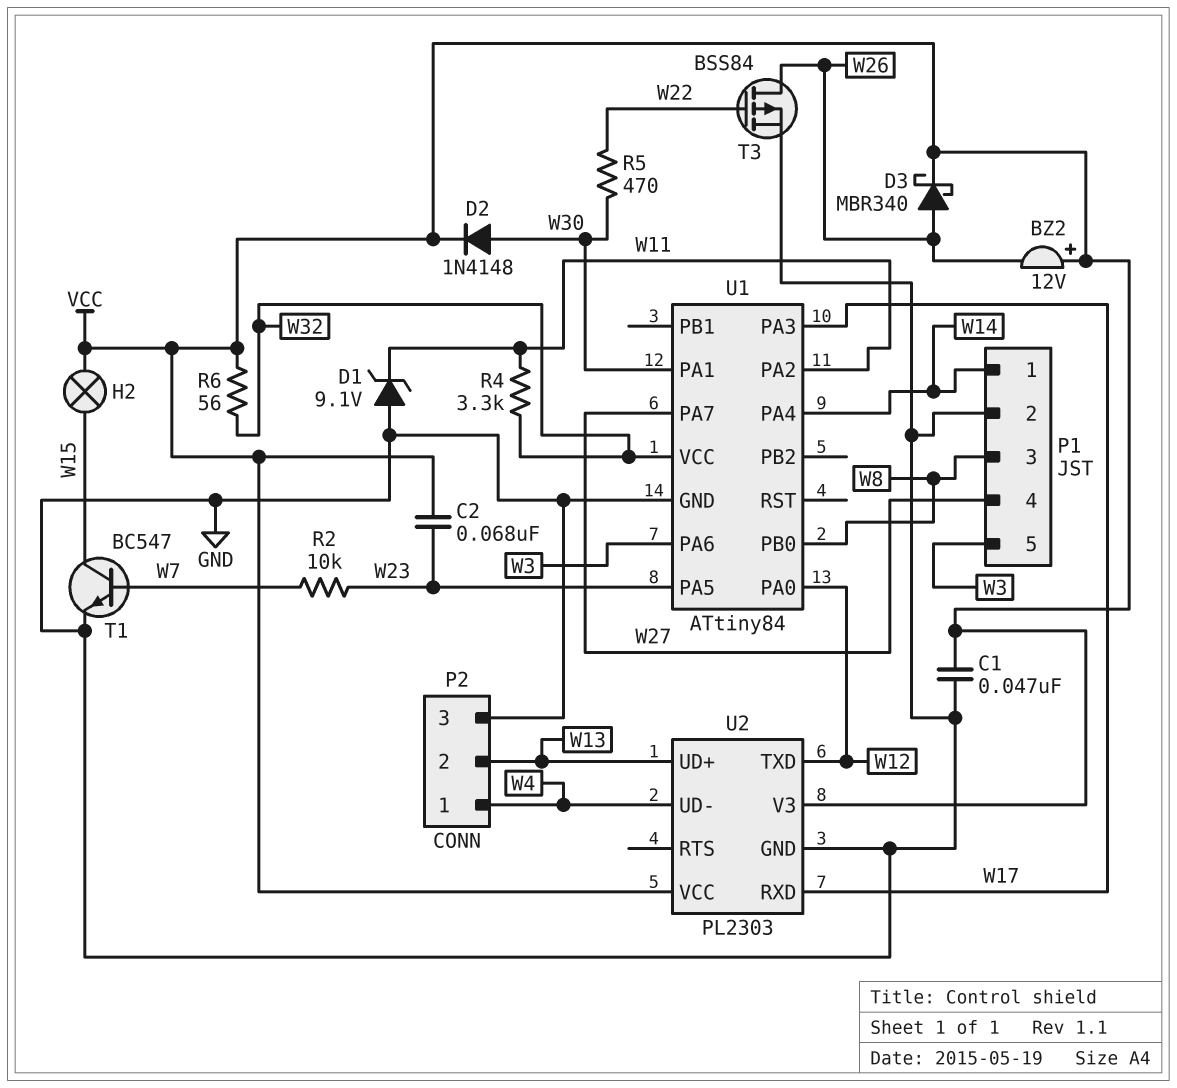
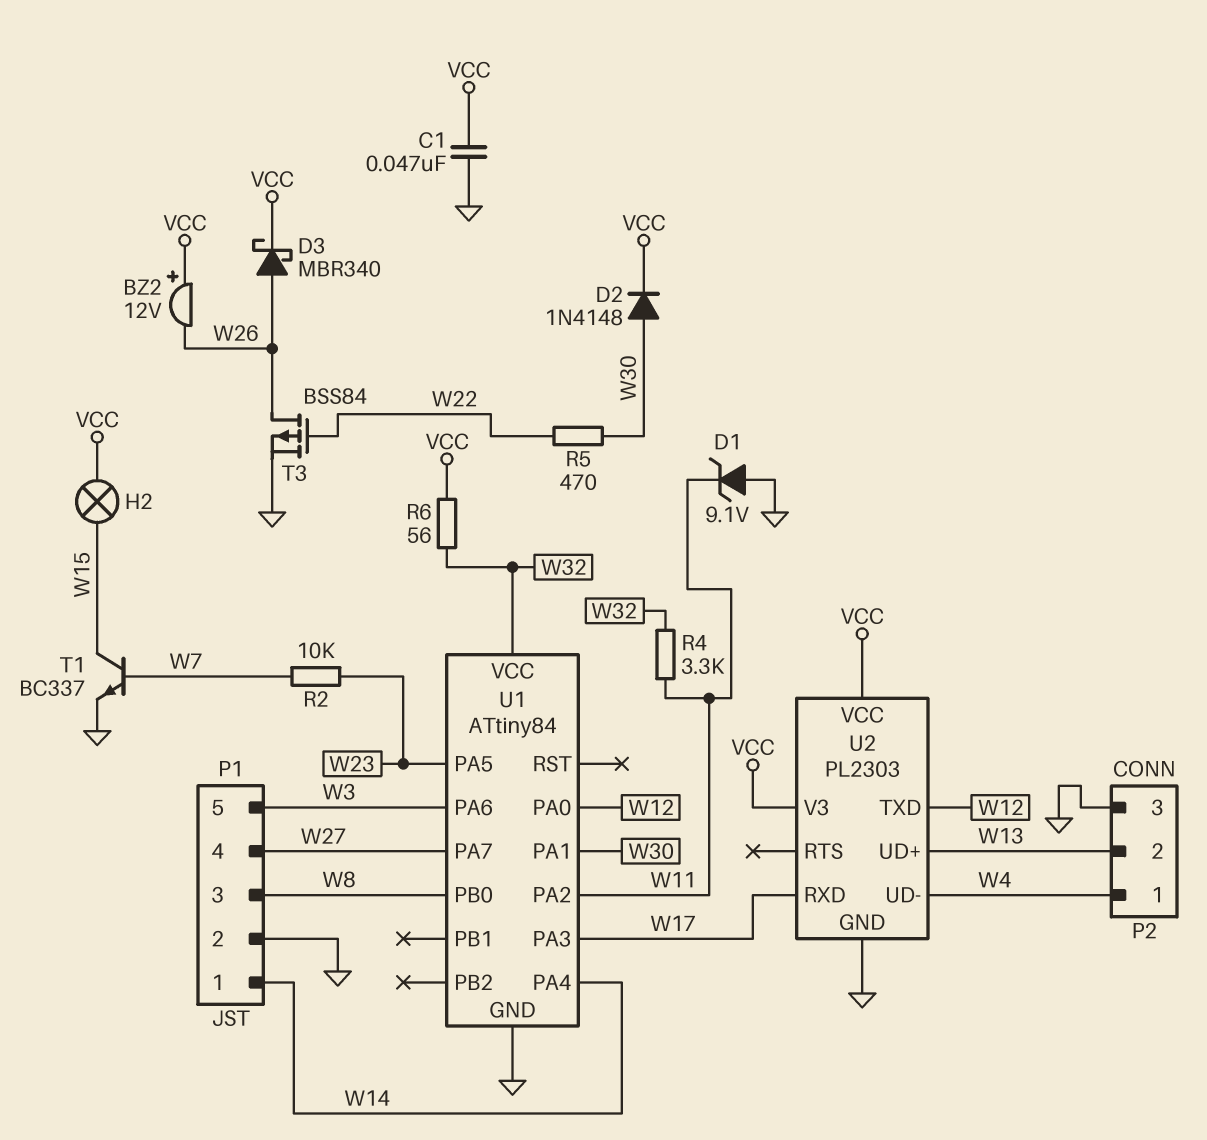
C2: 68nF (VCC, W23) -> none
T1: NPN BC547 (B W7, C W15, E GND) -> NPN BC337 (B W7, C W15, E GND)

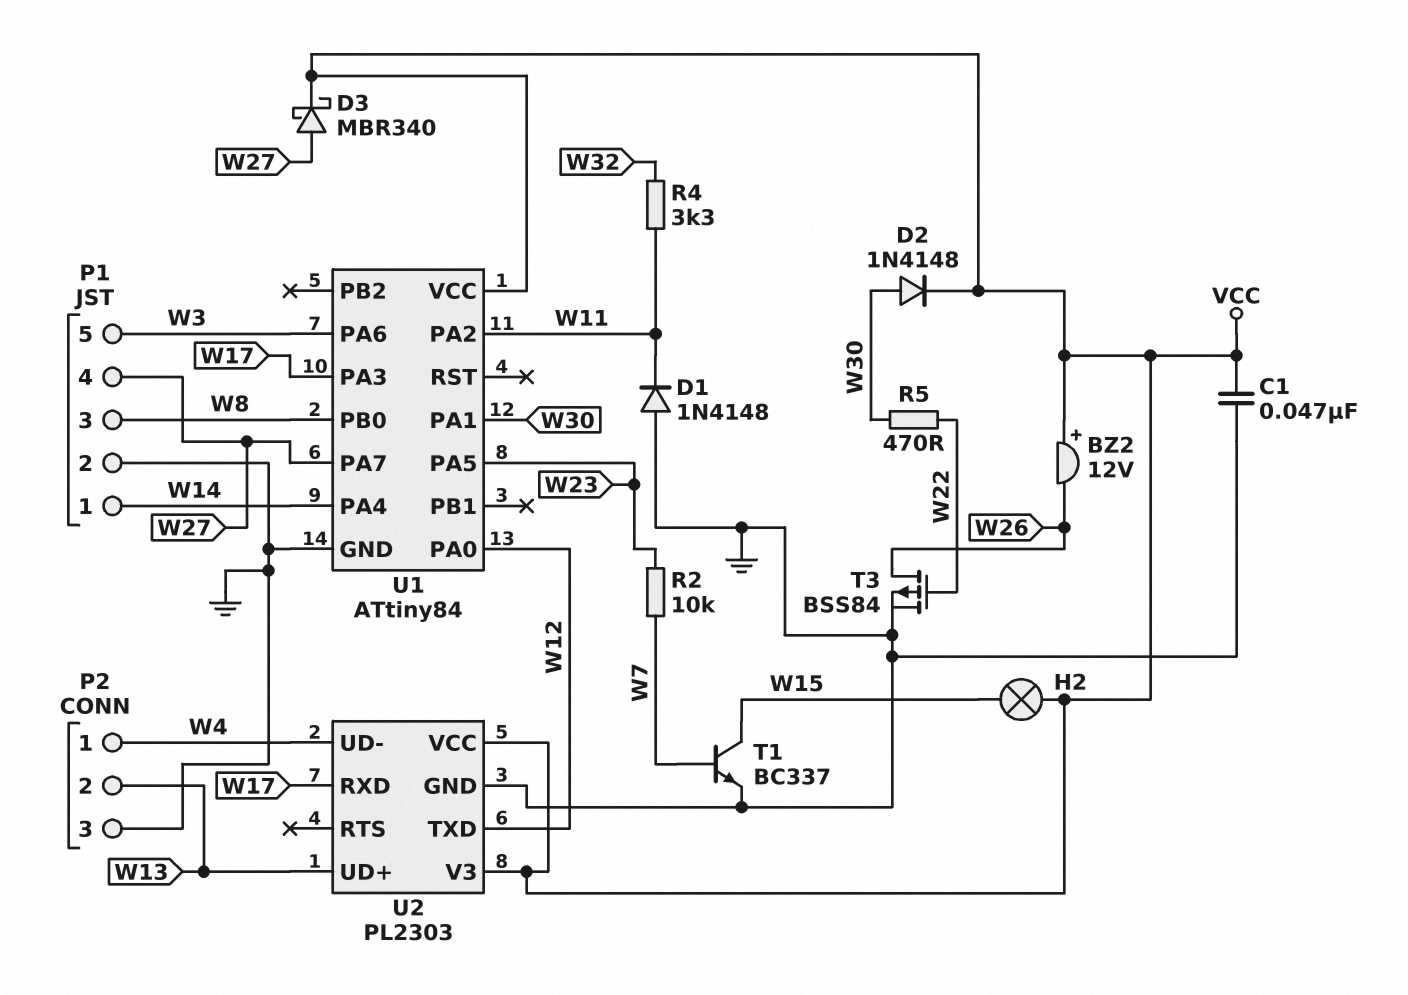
D1: zener 9.1V (A GND, K W11) -> diode 1N4148 (A GND, K W11)
D3: schottky MBR340 (A W26, K VCC) -> schottky MBR340 (A W27, K VCC)
R6: 56 (VCC, W32) -> none
U1 pin VCC: W32 -> VCC

